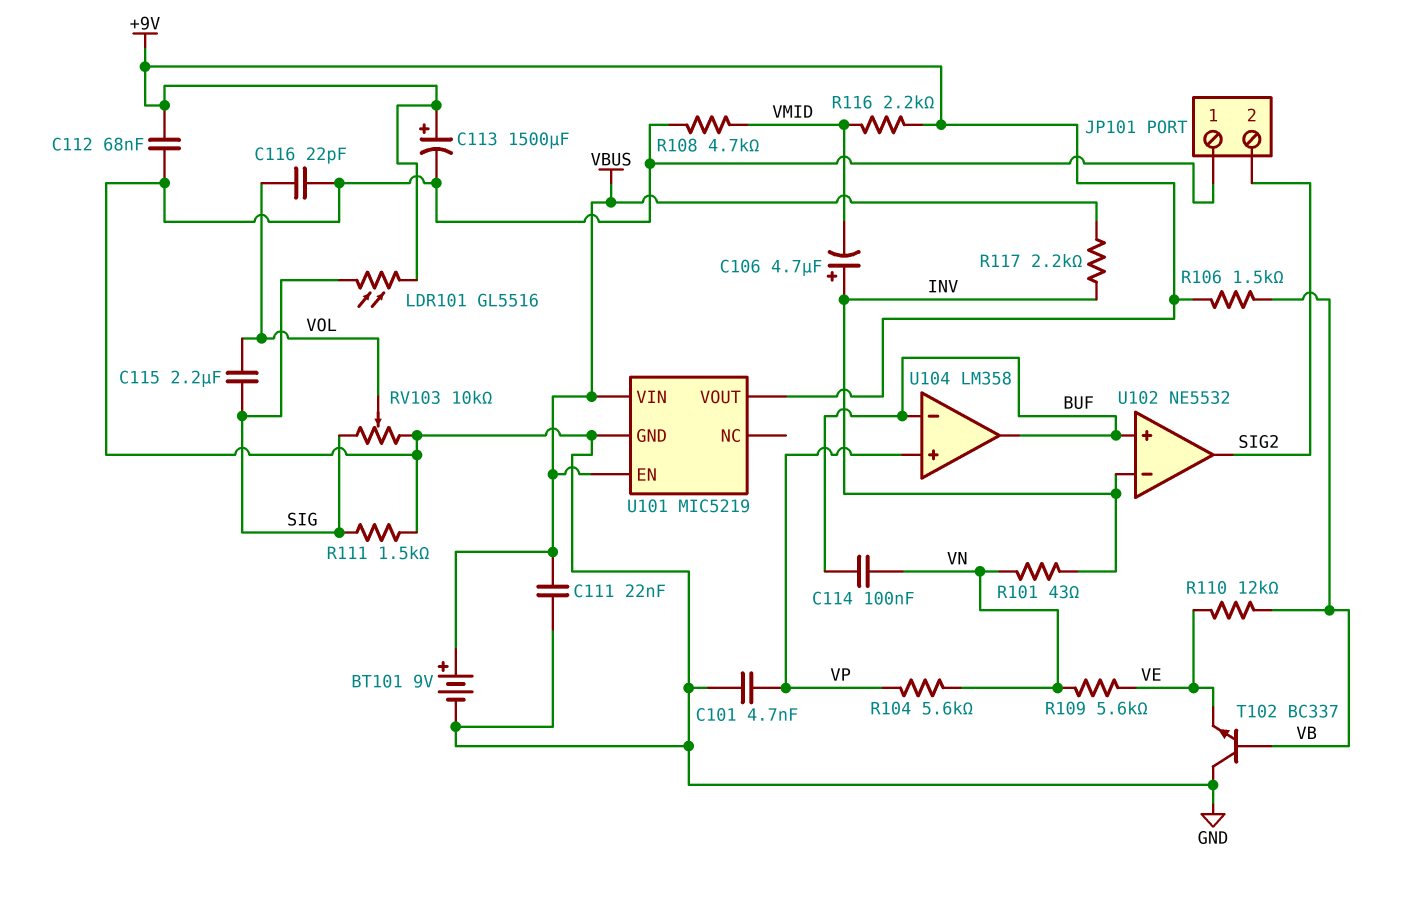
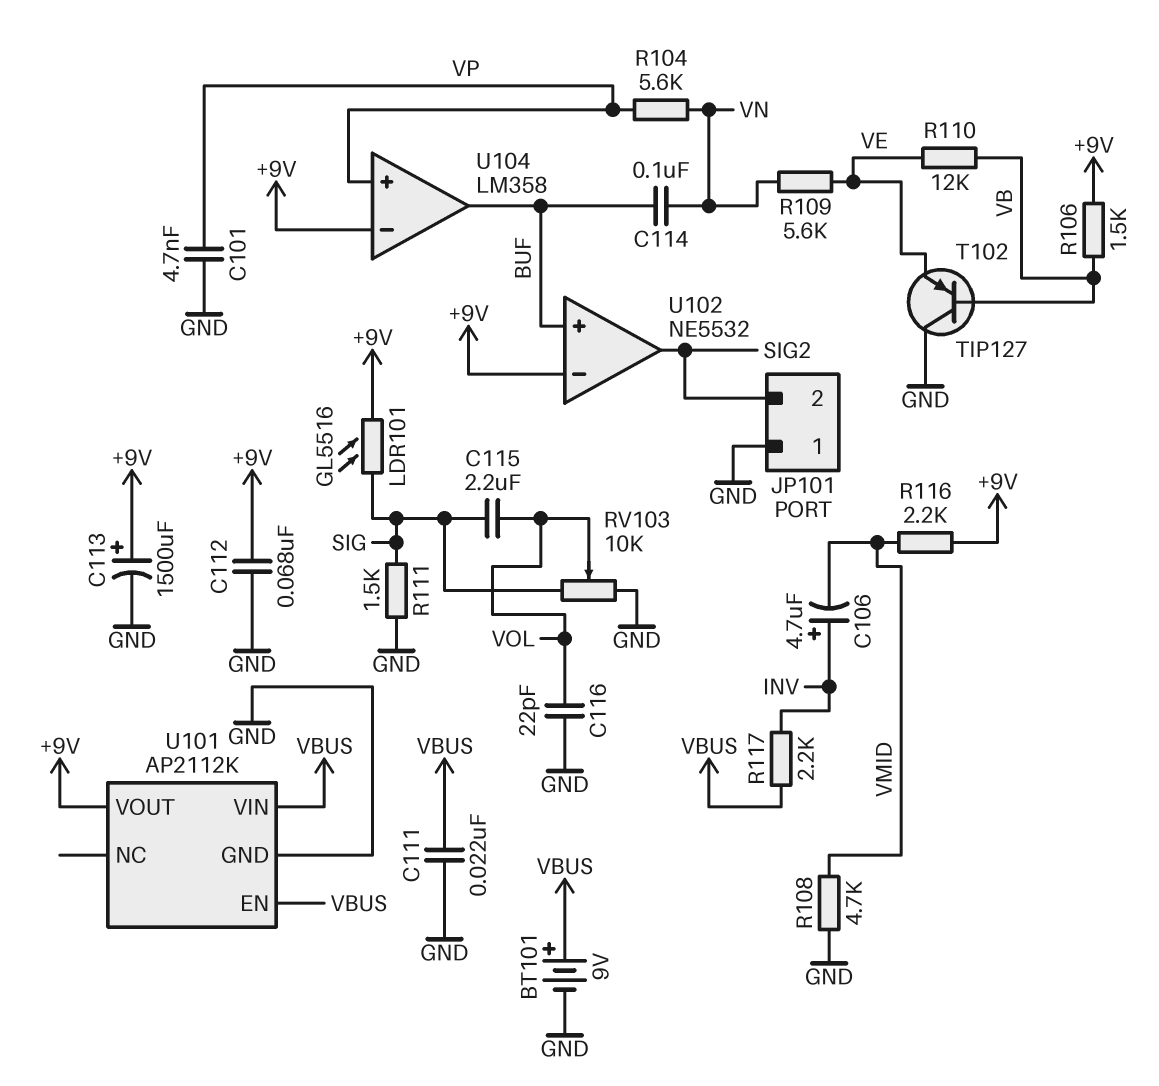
R101: 43 (INV, VN) -> none
T102: NPN BC337 (B VB, C GND, E VE) -> PNP TIP127 (B VB, C GND, E VE)
U101: MIC5219 -> AP2112K
U102 pin in-: INV -> +9V
U104 pin in-: BUF -> +9V

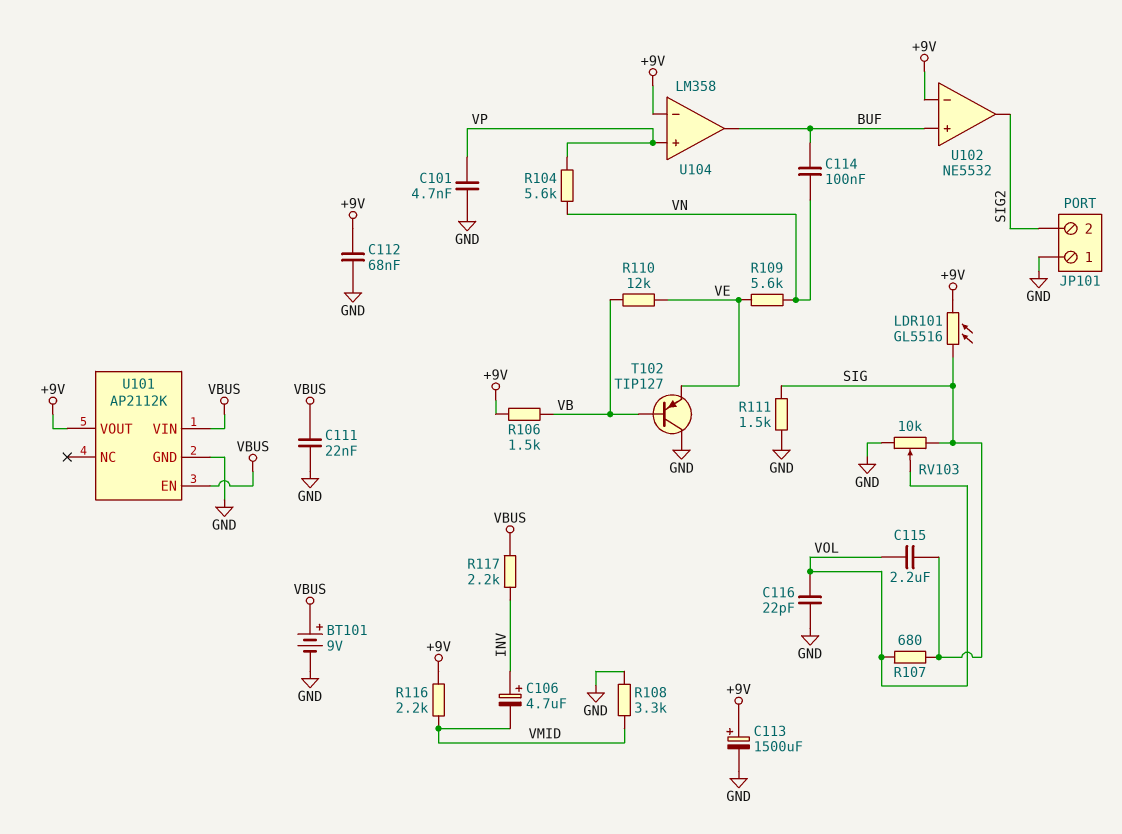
R107: none -> 680 (SIG, VOL)
R108: 4.7k (GND, VMID) -> 3.3k (GND, VMID)

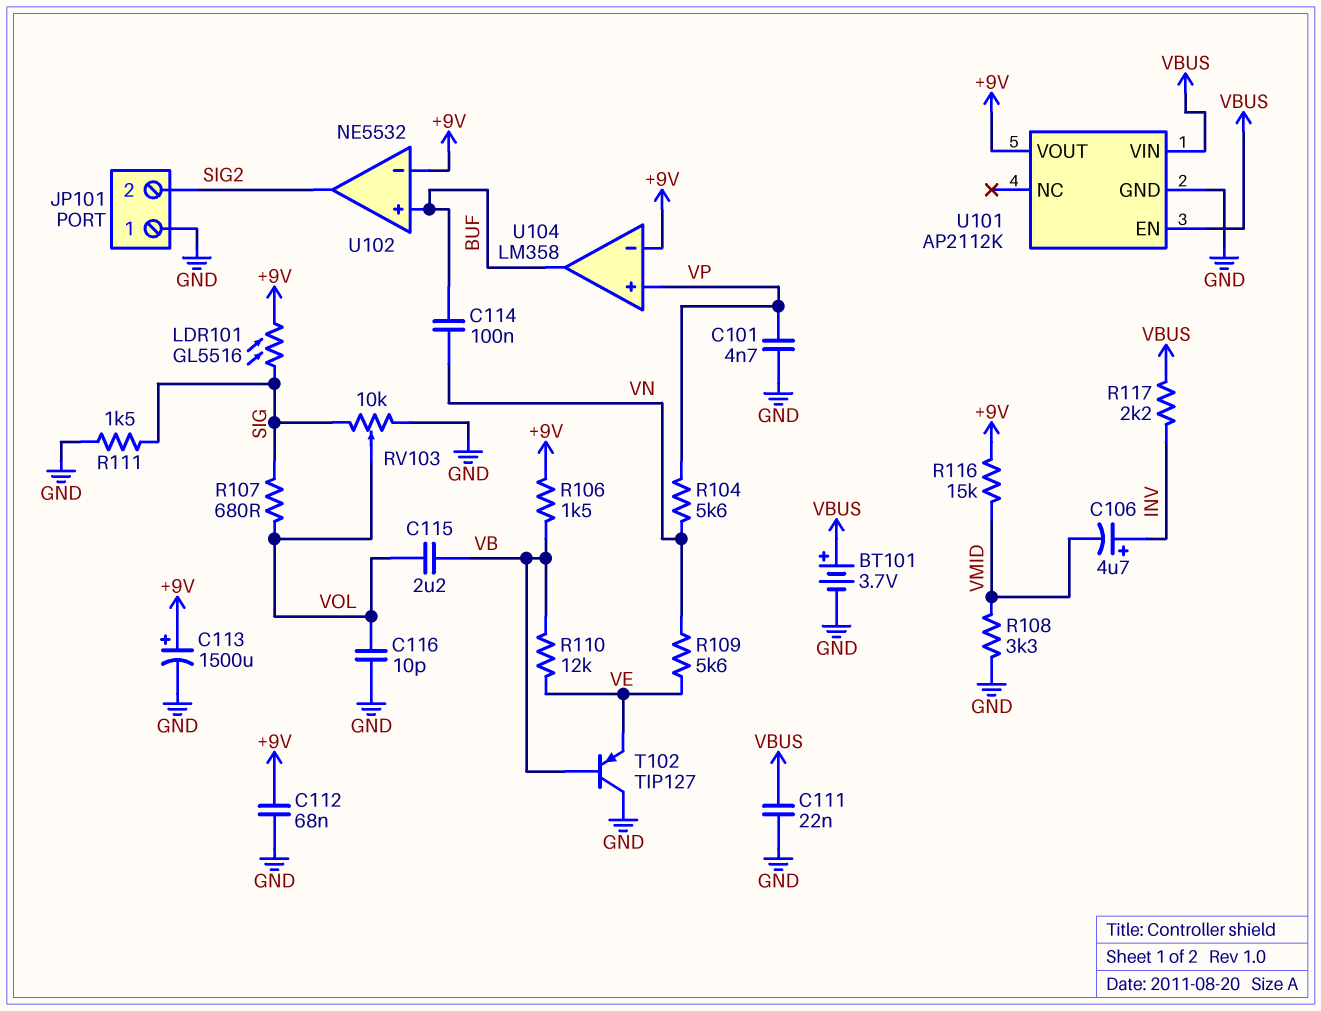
BT101: 9V (plus VBUS, minus GND) -> 3.7V (plus VBUS, minus GND)
C115: 2.2uF (SIG, VOL) -> 2.2uF (VB, VOL)
C116: 22pF (GND, VOL) -> 10pF (GND, VOL)
R116: 2.2k (+9V, VMID) -> 15k (+9V, VMID)

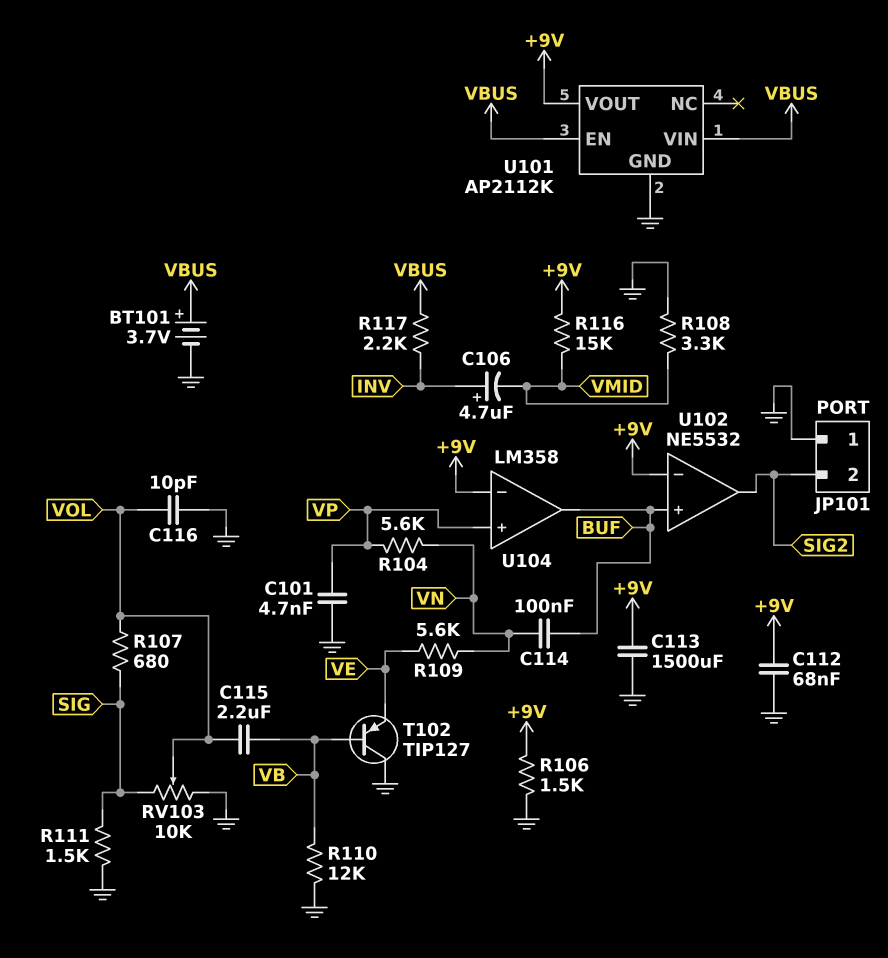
C111: 22nF (GND, VBUS) -> none
C113: 1500uF (plus +9V, minus GND) -> 1500uF (+9V, GND)
LDR101: GL5516 (+9V, SIG) -> none
R106: 1.5k (+9V, VB) -> 1.5k (+9V, GND)
R110: 12k (VB, VE) -> 12k (GND, VB)

